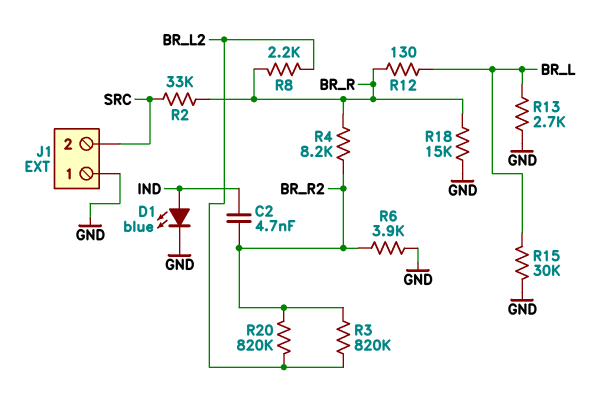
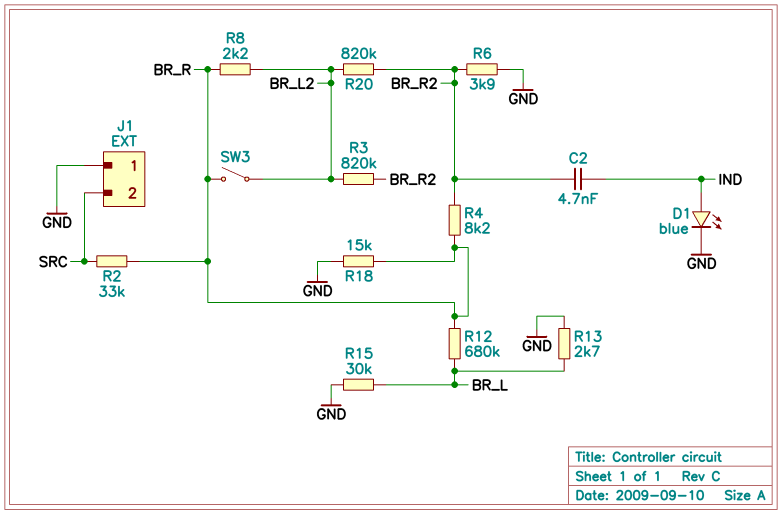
R12: 130 (BR_L, BR_R) -> 680k (BR_L, BR_R)
SW3: none -> switch (BR_L2, BR_R)

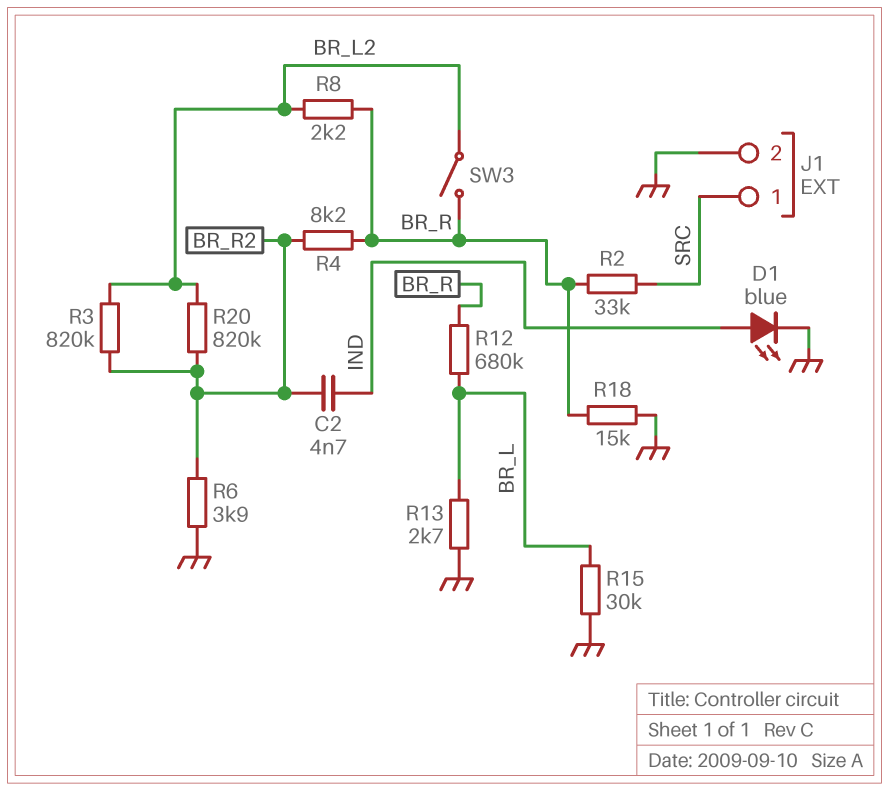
J1 pin 1: GND -> SRC
J1 pin 2: SRC -> GND

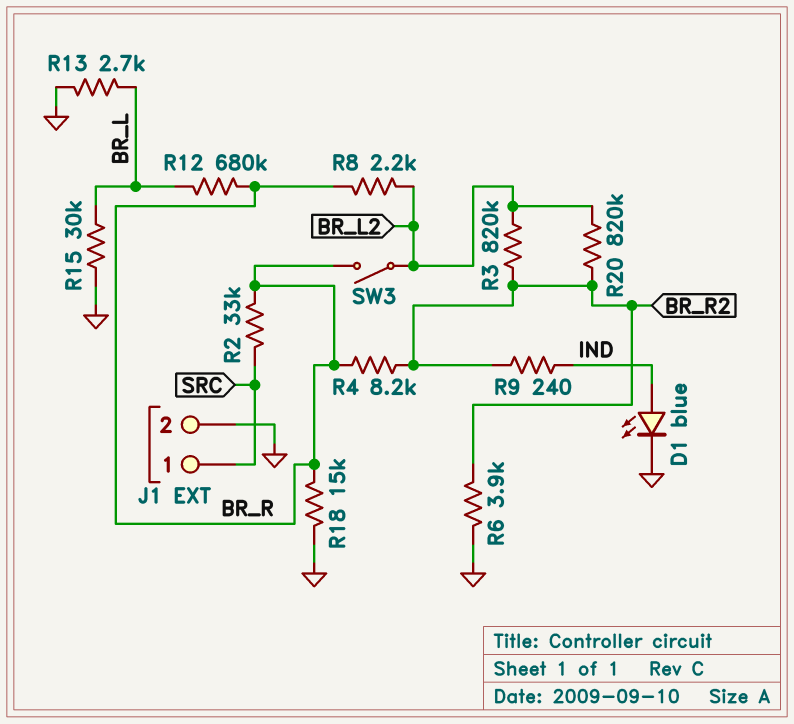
C2: 4.7nF (BR_R2, IND) -> none
R9: none -> 240 (BR_R2, IND)

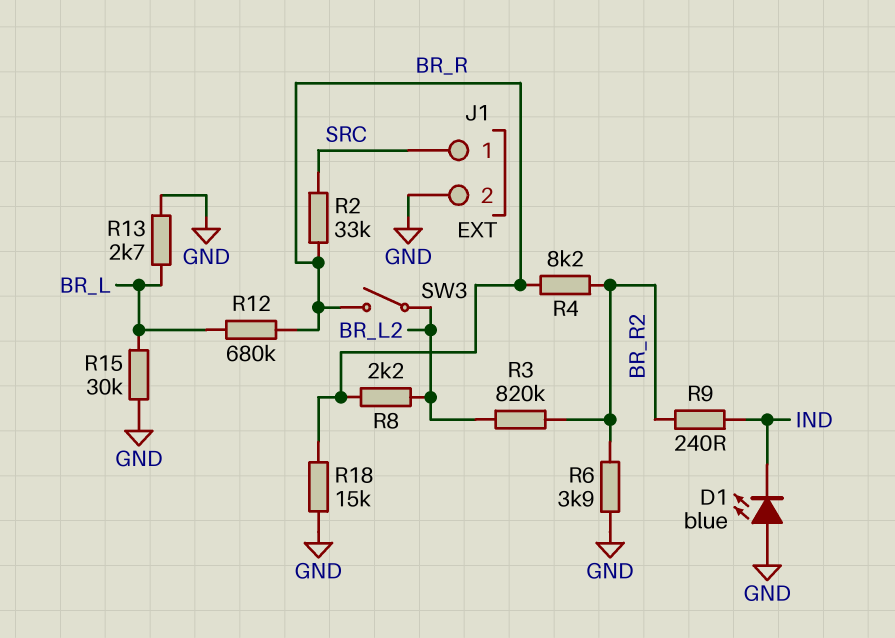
D1: LED blue (A IND, K GND) -> LED blue (A GND, K IND)
R20: 820k (BR_L2, BR_R2) -> none

